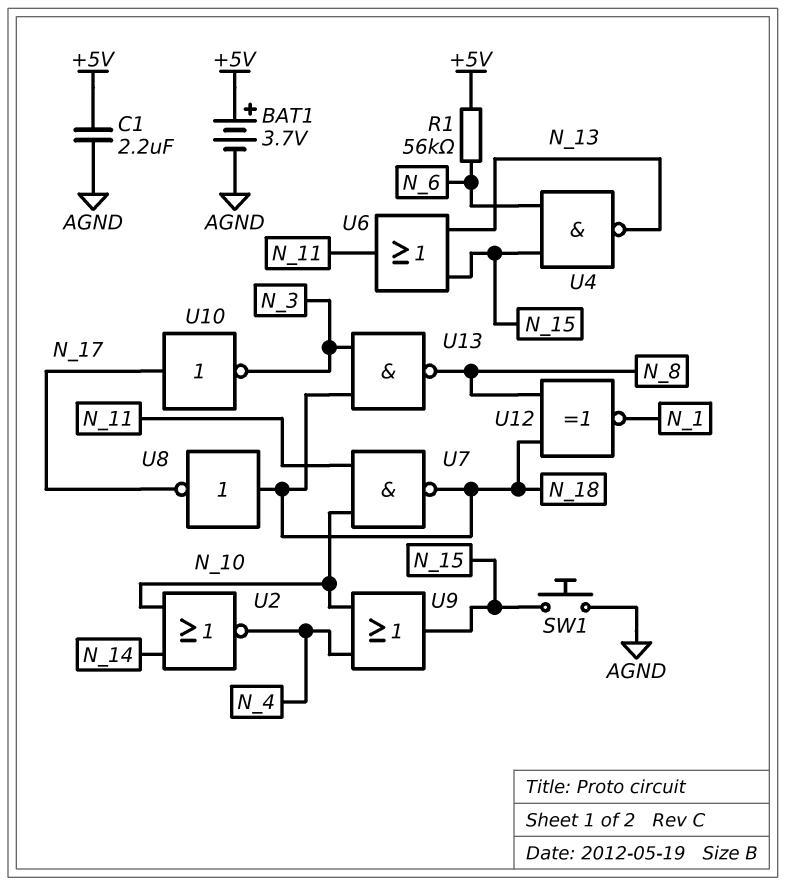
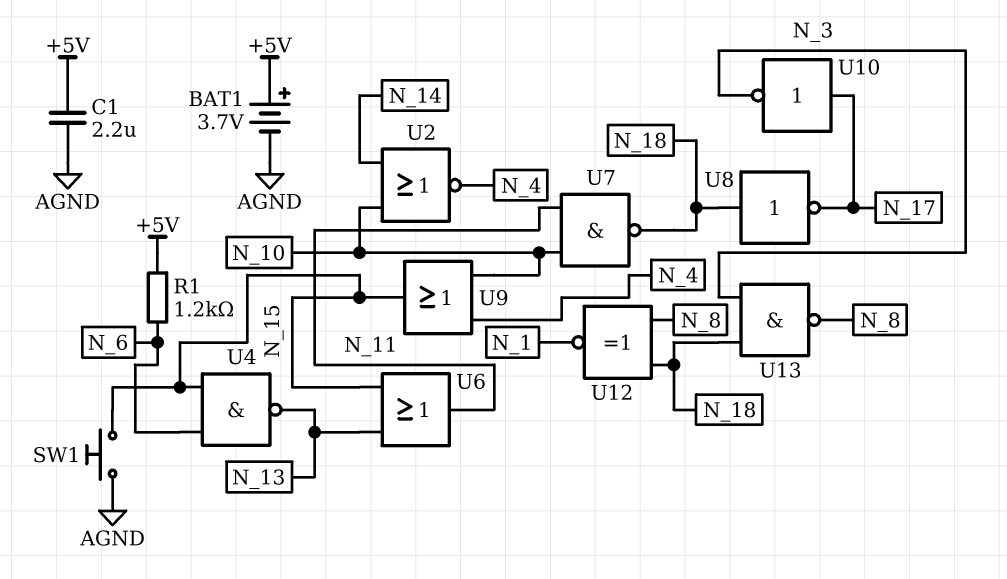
R1: 56k (+5V, N_6) -> 1.2k (+5V, N_6)

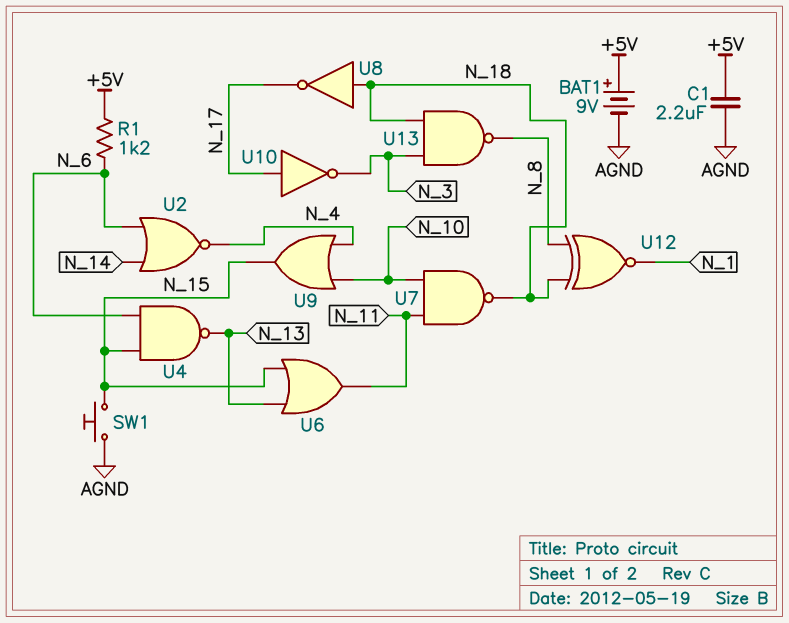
BAT1: 3.7V (plus +5V, minus AGND) -> 9V (plus +5V, minus AGND)
U2: NOR (in N_10, in N_14, out N_4) -> NOR (in N_6, in N_14, out N_4)

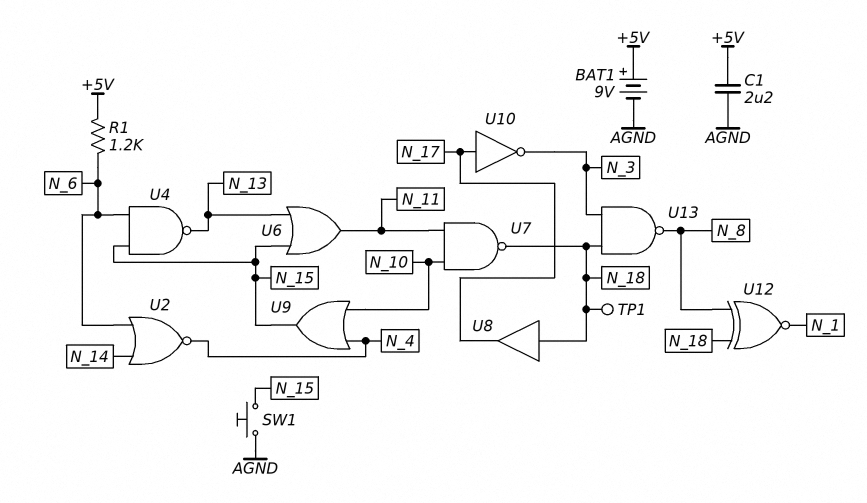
TP1: none -> test point (N_18)
U8: NOT (in N_18, out N_17) -> buffer (in N_18, out N_17)

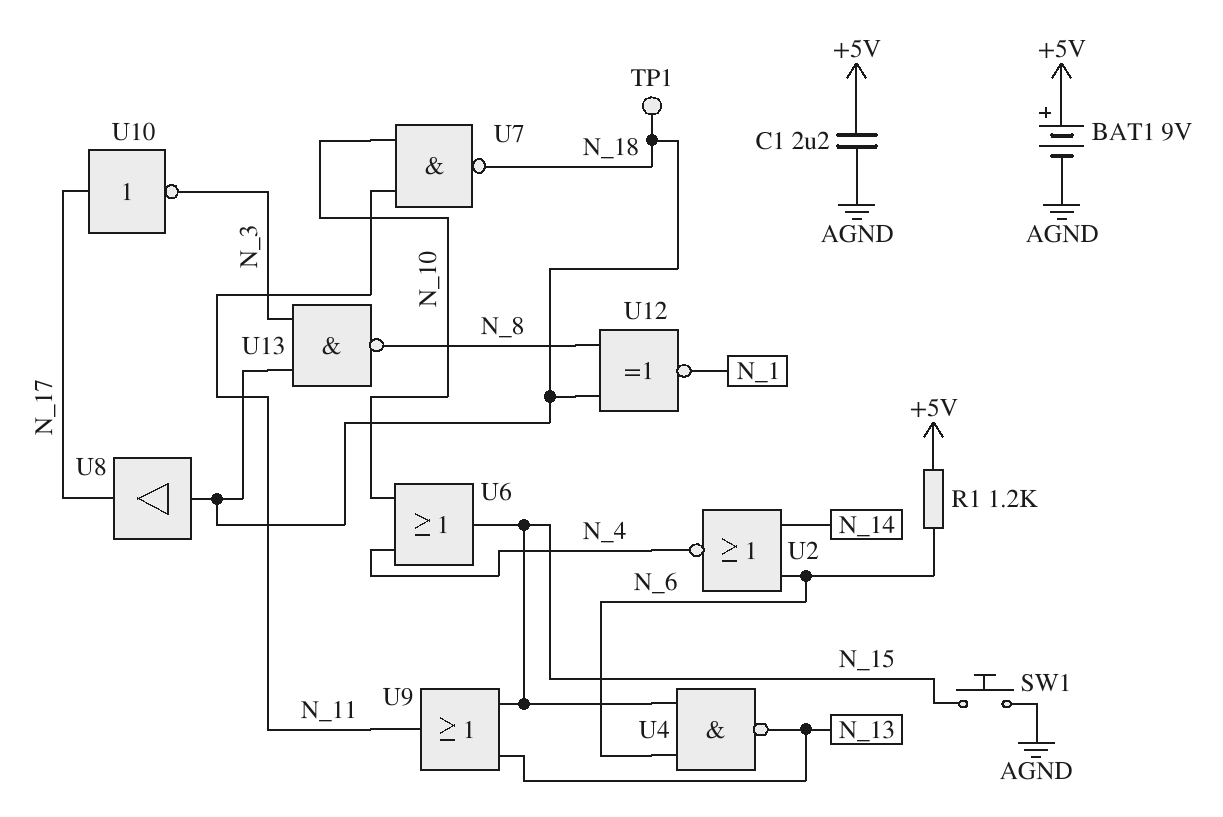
U6: OR (in N_13, in N_15, out N_11) -> OR (in N_4, in N_10, out N_15)
U9: OR (in N_4, in N_10, out N_15) -> OR (in N_13, in N_15, out N_11)

